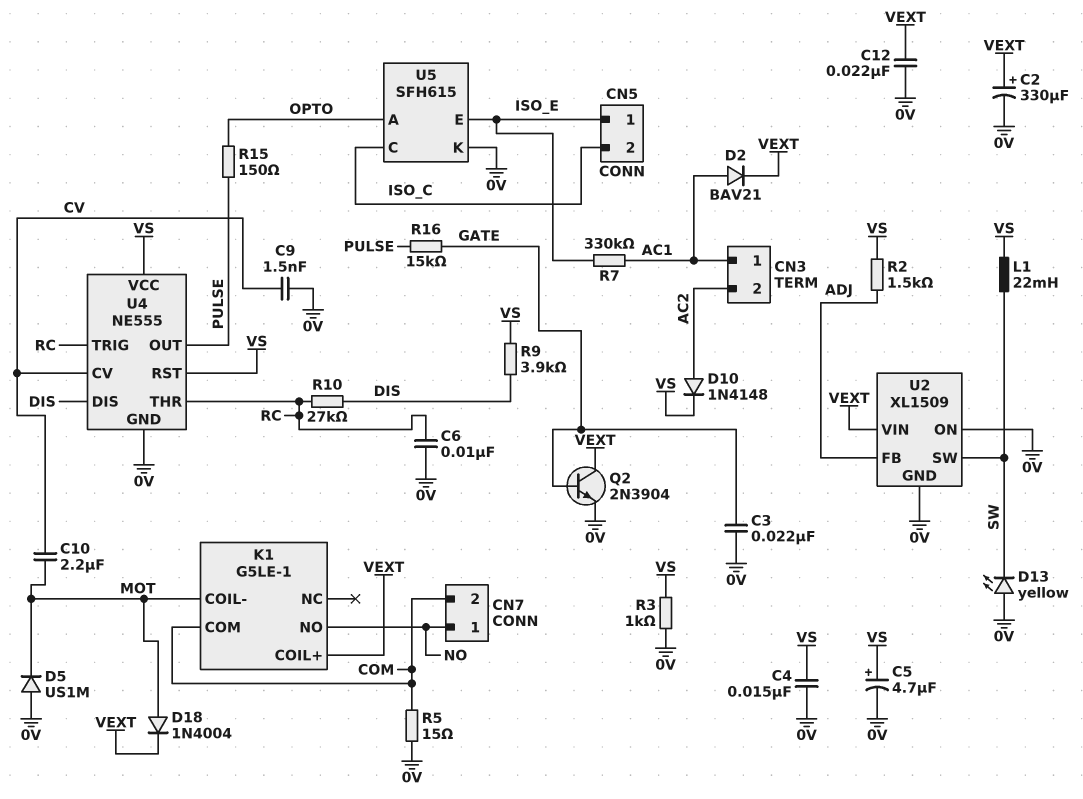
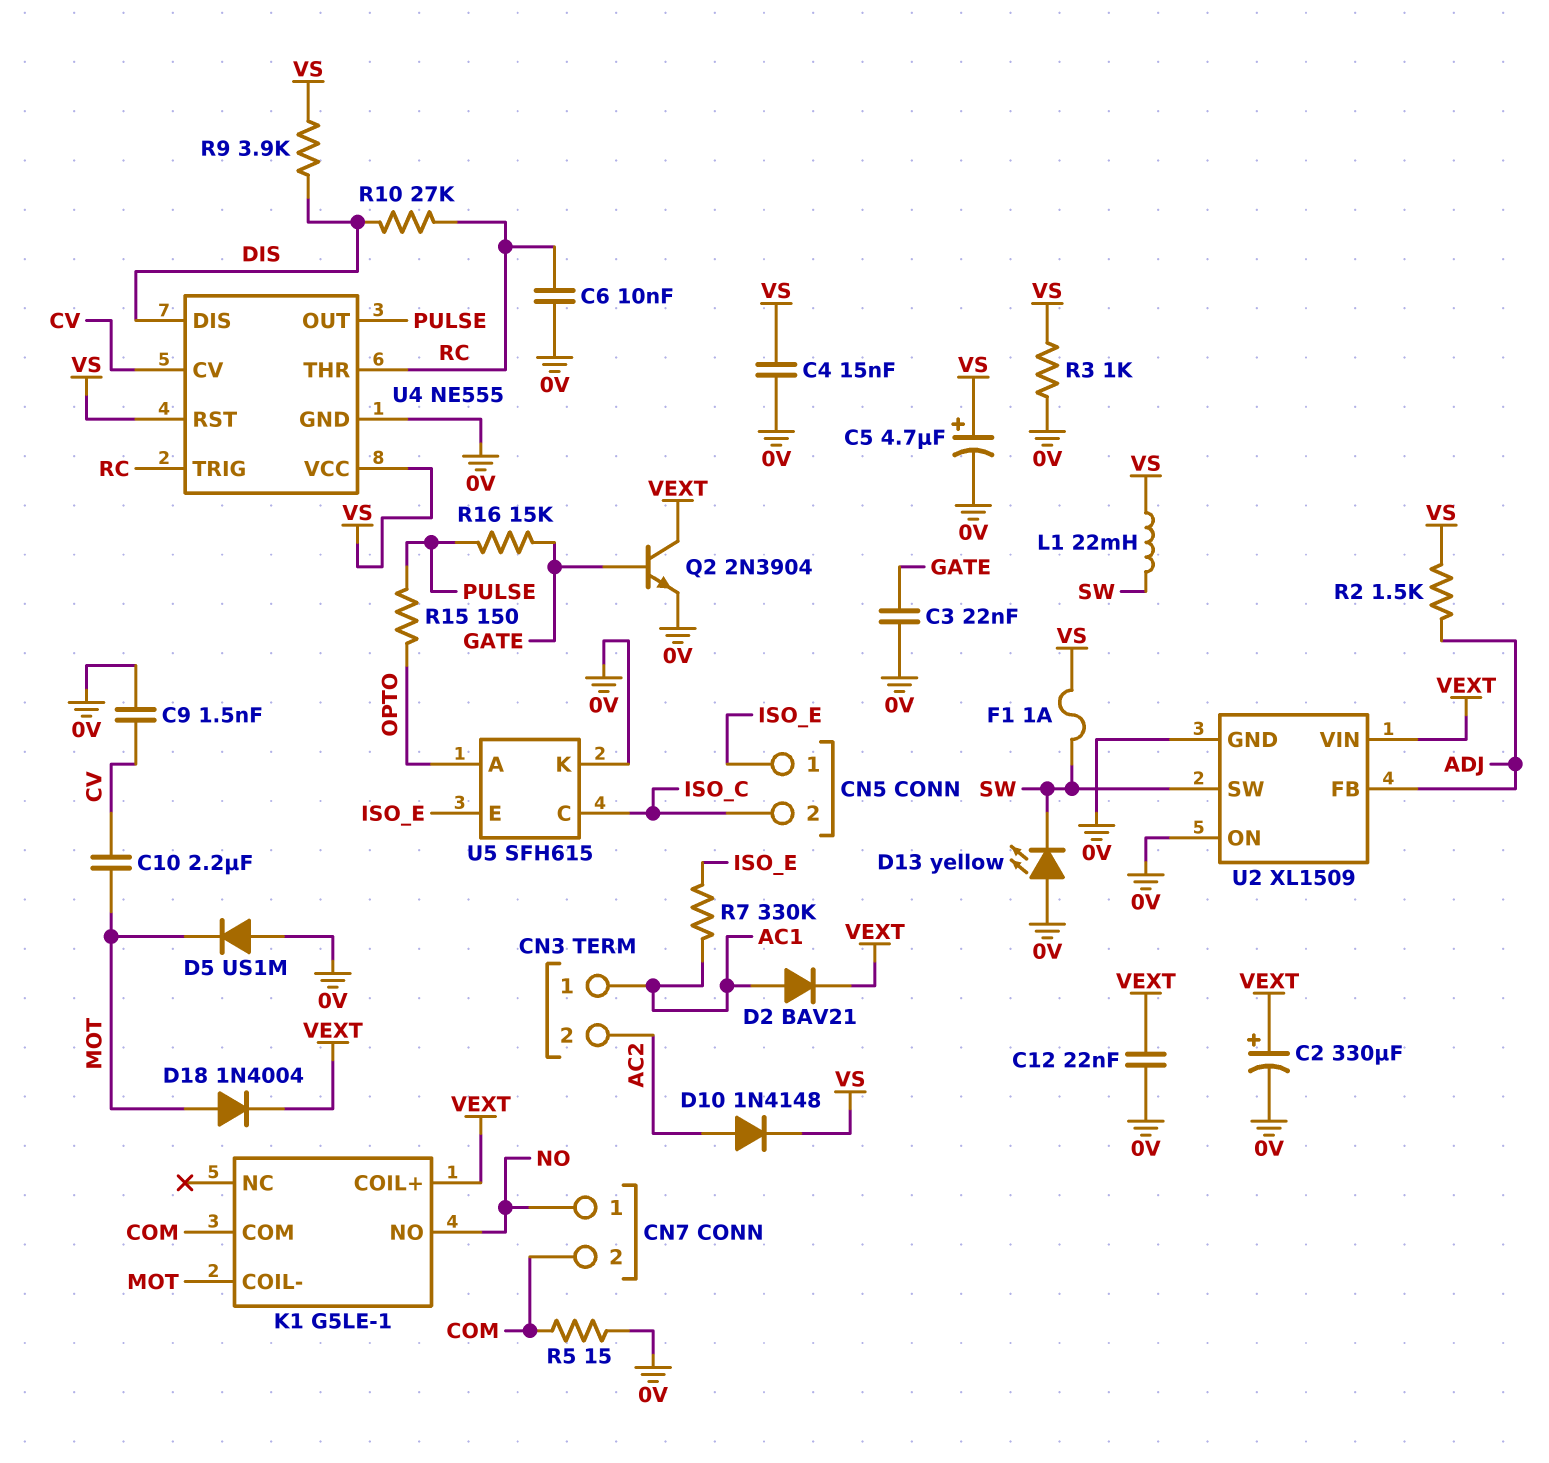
F1: none -> 1A (SW, VS)

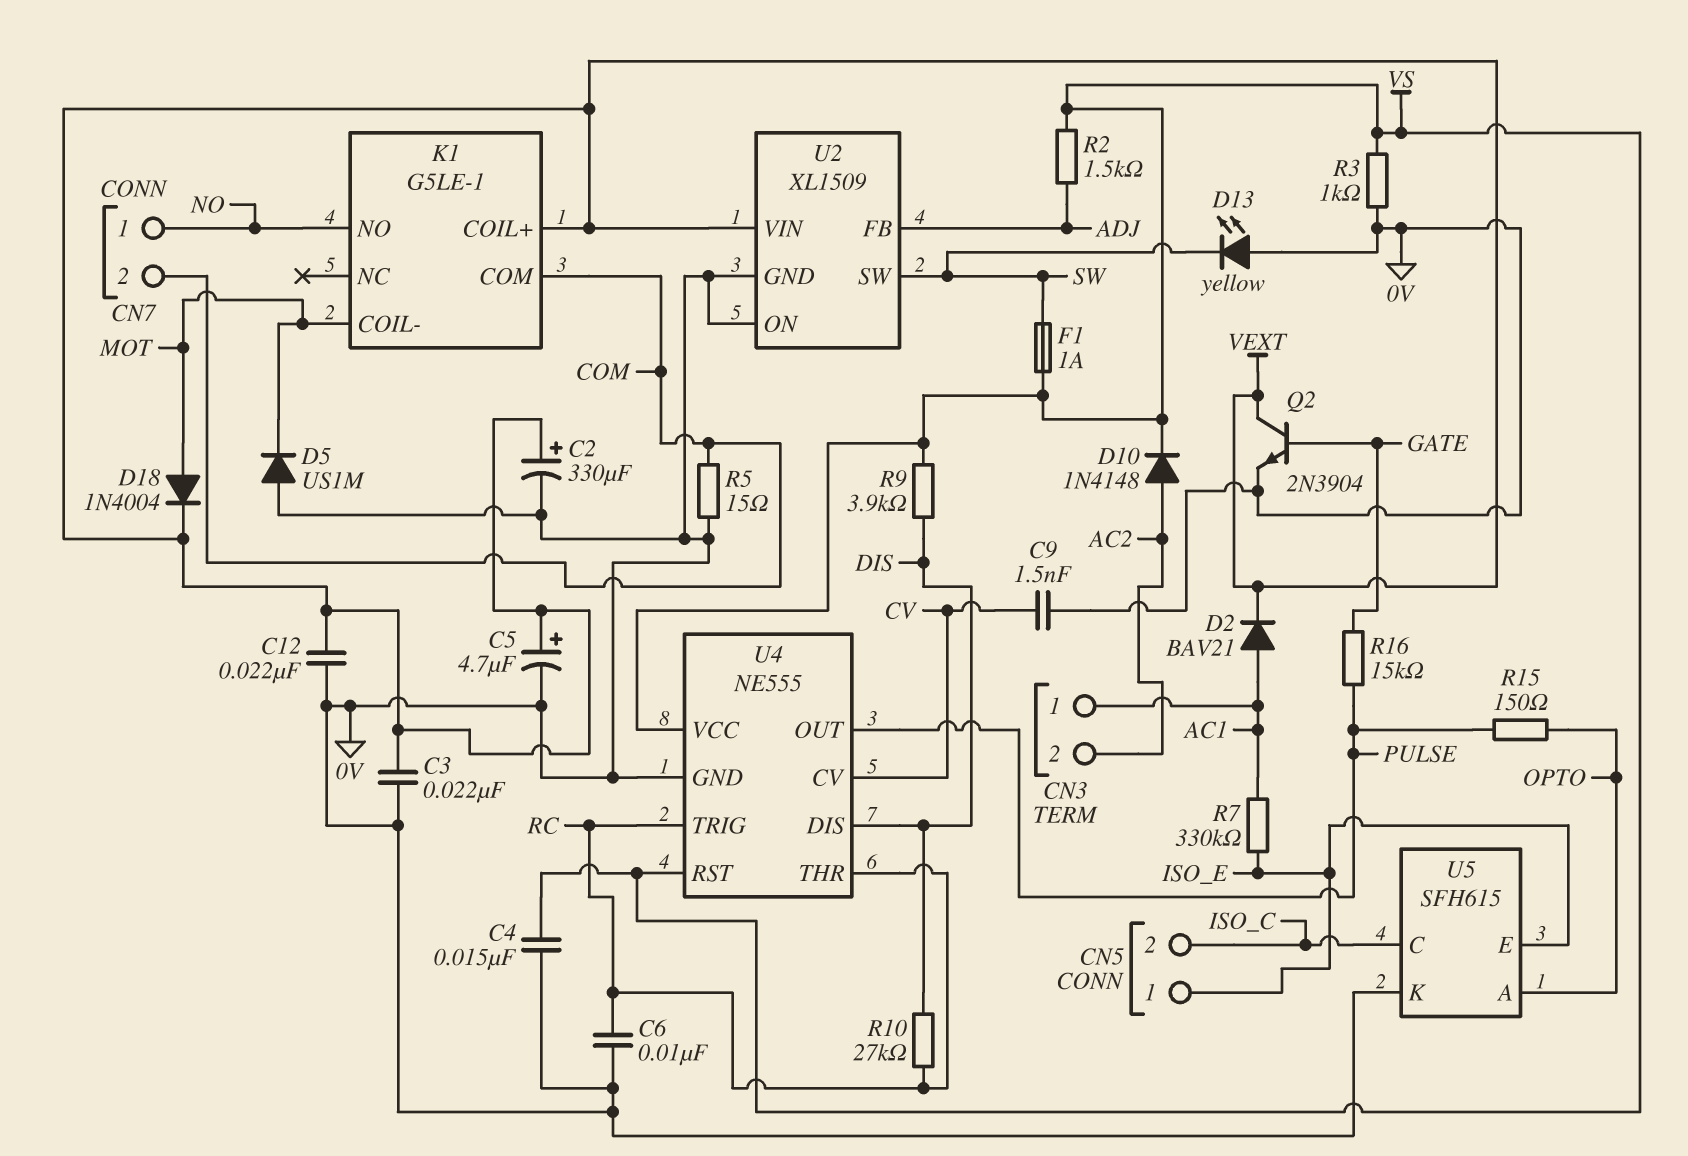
C3: 22nF (0V, GATE) -> 22nF (0V, VEXT)
C5: 4.7uF (plus VS, minus 0V) -> 4.7uF (plus VEXT, minus 0V)
C10: 2.2uF (CV, MOT) -> none
L1: 22mH (SW, VS) -> none

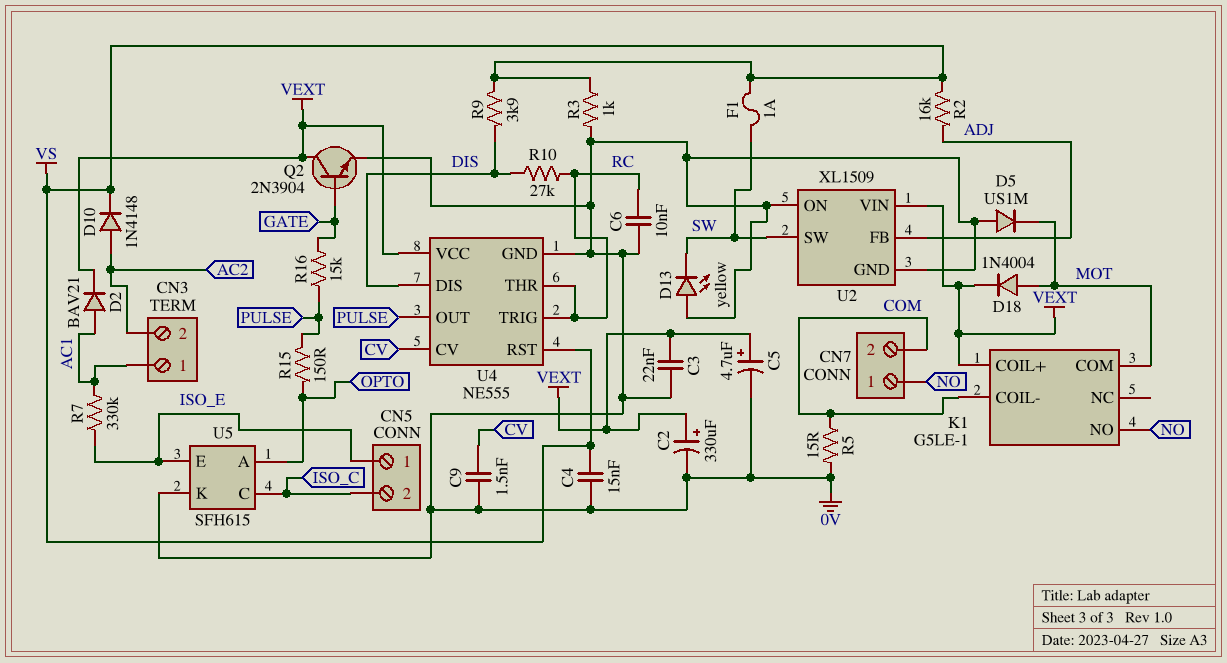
C12: 22nF (0V, VEXT) -> none
K1 pin COIL-: MOT -> COM
K1 pin COM: COM -> MOT
R2: 1.5k (ADJ, VS) -> 16k (ADJ, VS)
U4 pin VCC: VS -> VEXT

